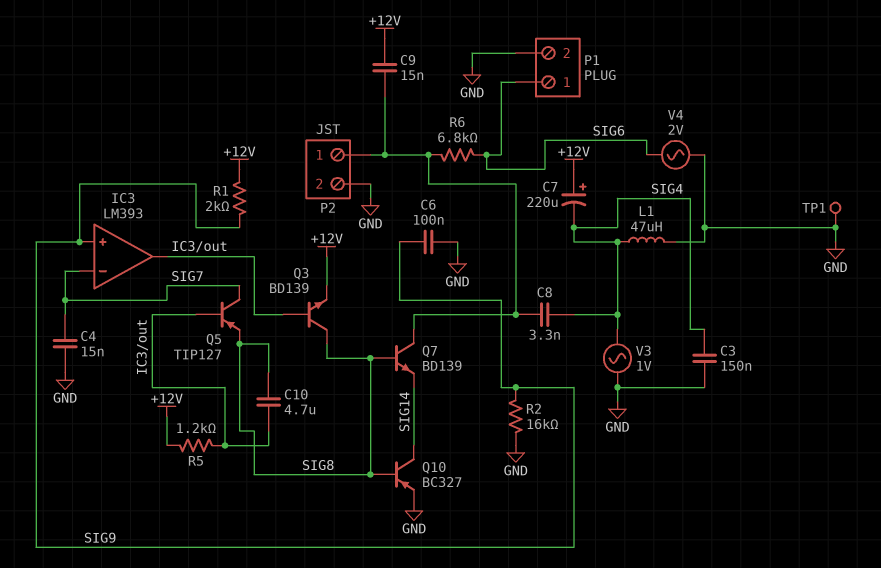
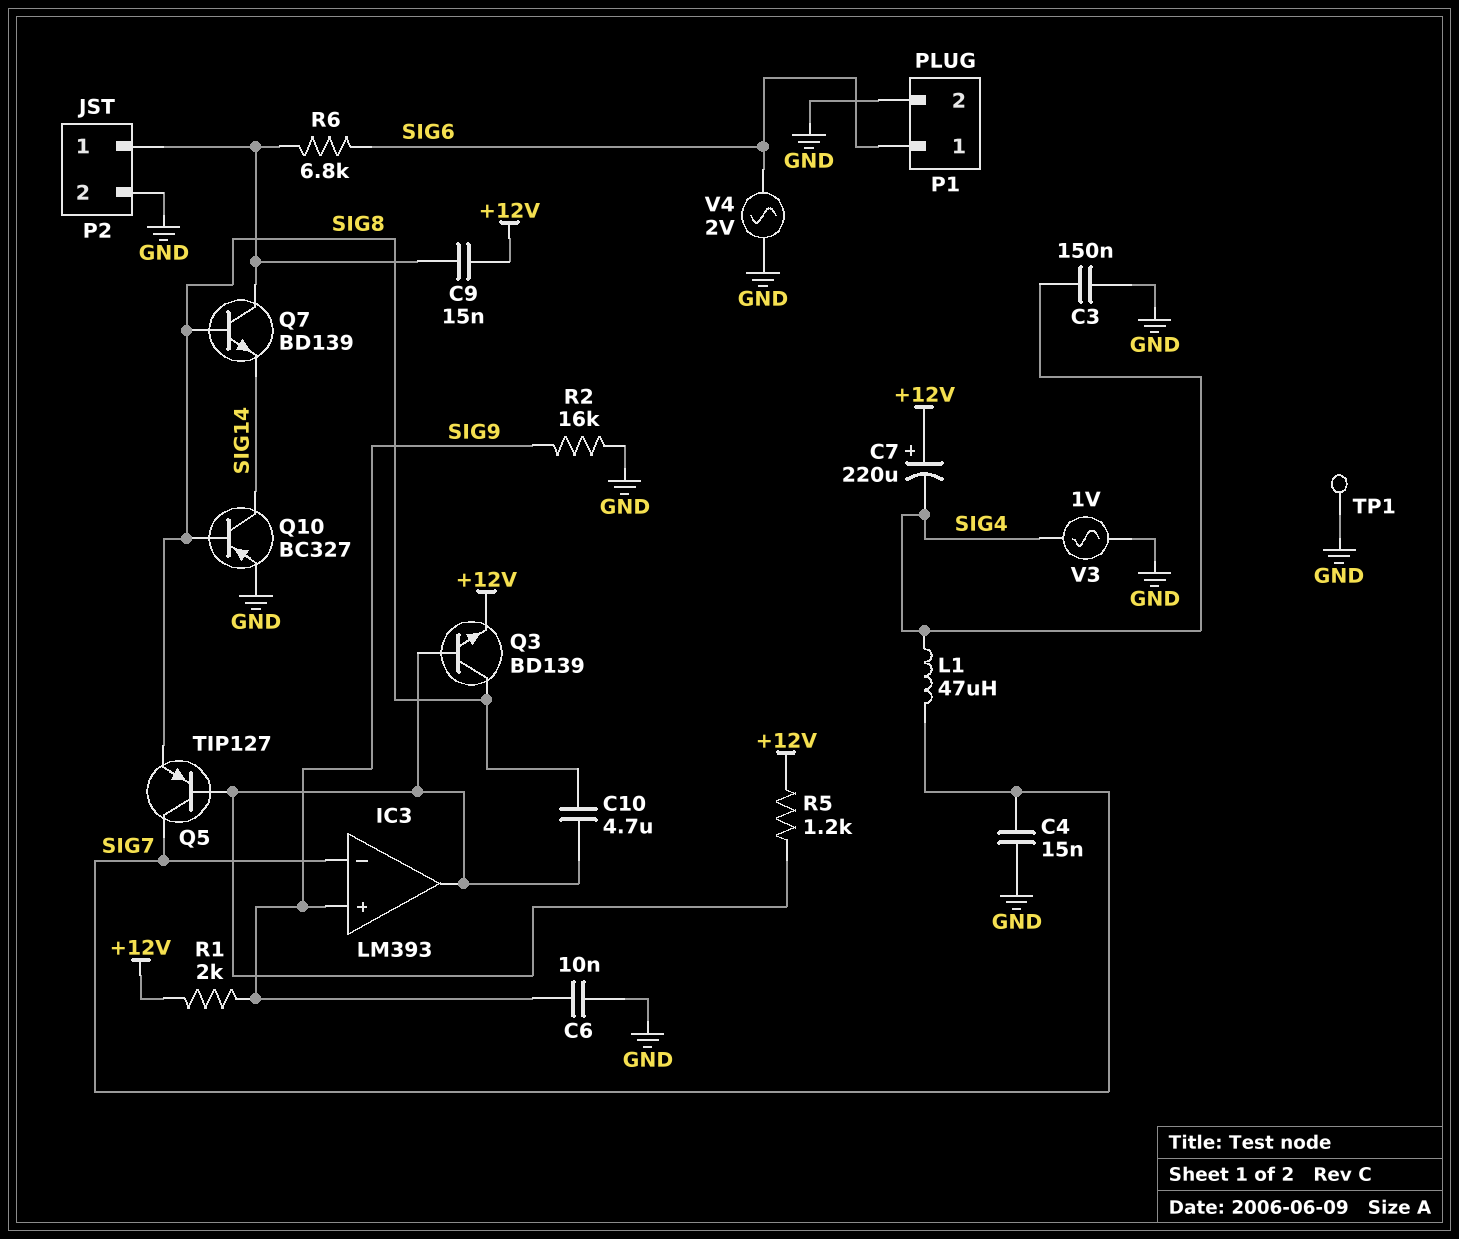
C6: 100nF (GND, SIG9) -> 10nF (GND, SIG9)
C8: 3.3nF (P2/1, SIG4) -> none
L1: 47uH (GND, SIG4) -> 47uH (SIG4, SIG7)

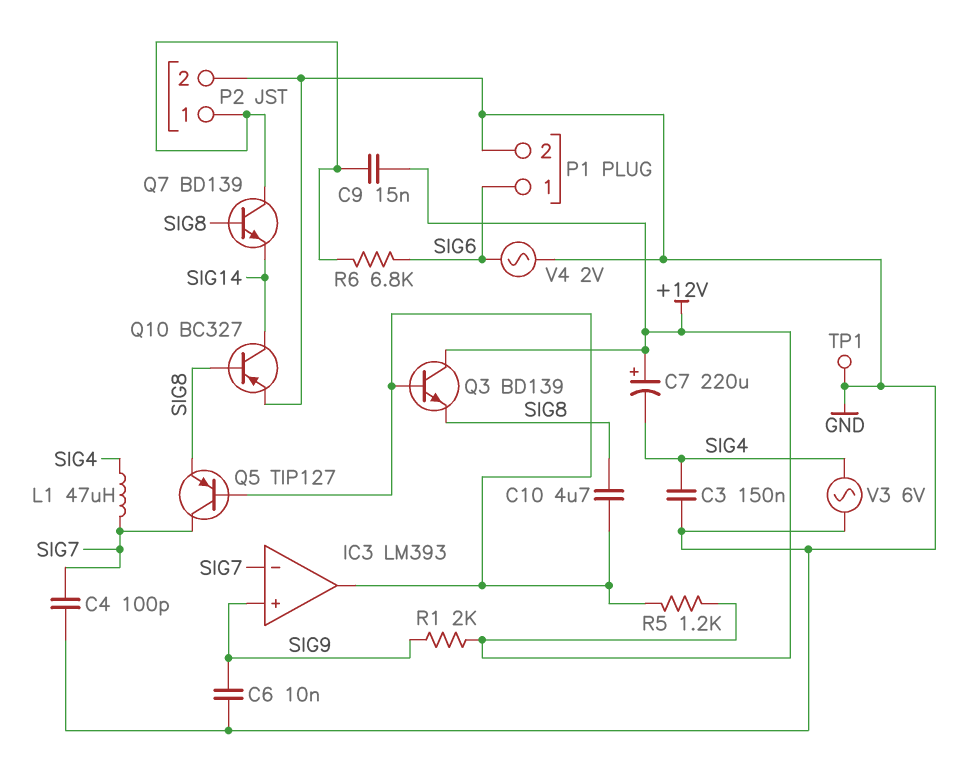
C4: 15nF (GND, SIG7) -> 100pF (GND, SIG7)
Q3: NPN BD139 (B IC3/out, C SIG8, E +12V) -> NPN BD139 (B IC3/out, C +12V, E SIG8)
R2: 16k (GND, SIG9) -> none
V3: AC 1V (GND, SIG4) -> AC 6V (GND, SIG4)

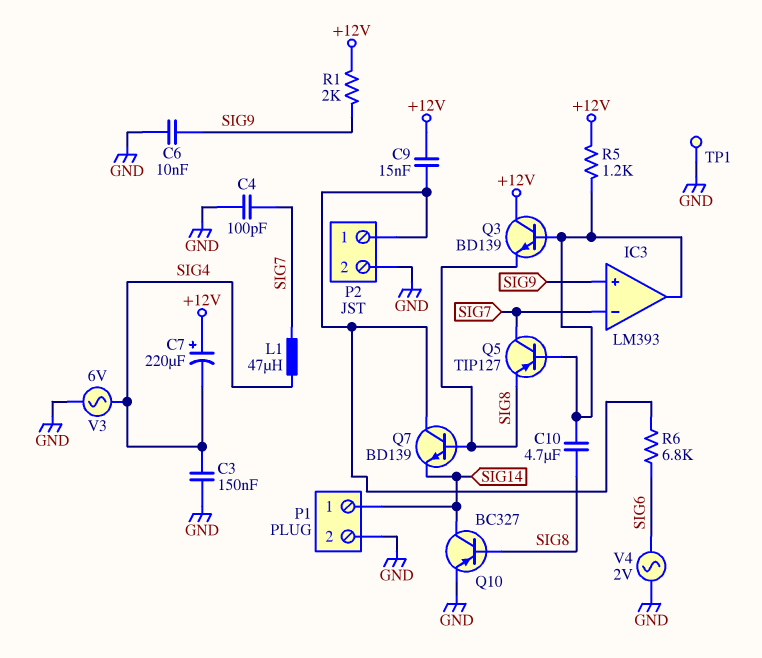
P1 pin 1: SIG6 -> SIG14

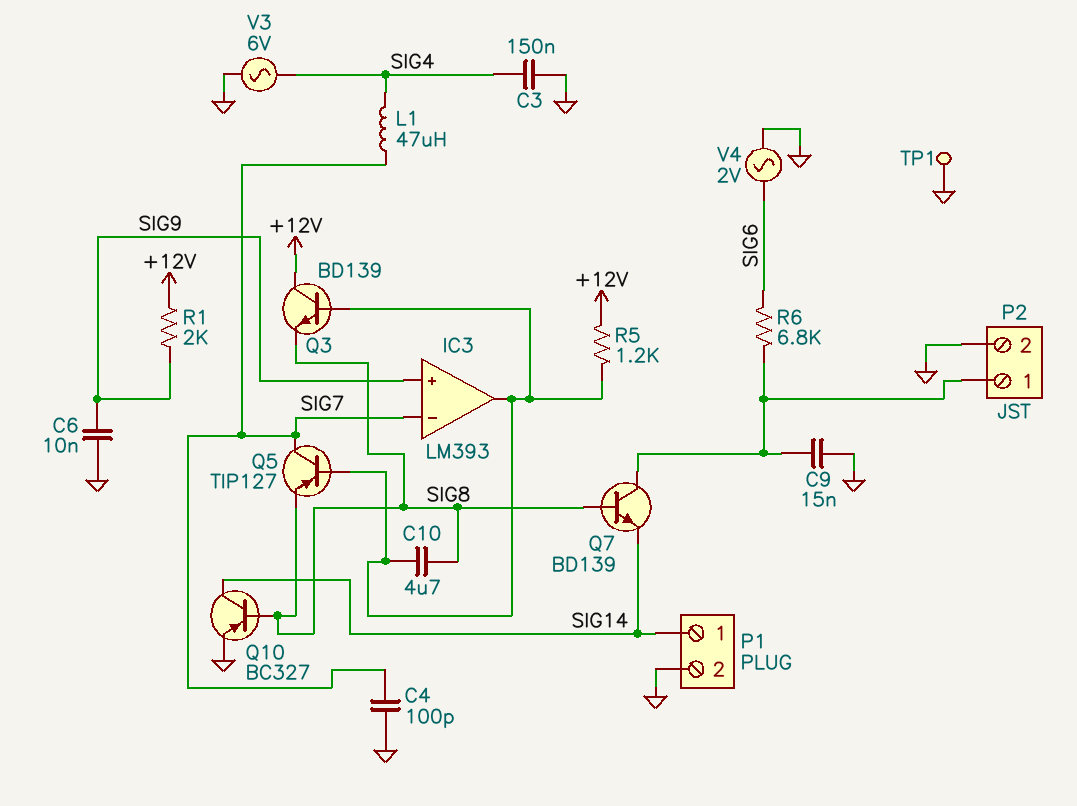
C7: 220uF (plus +12V, minus SIG4) -> none
C9: 15nF (+12V, P2/1) -> 15nF (GND, P2/1)

